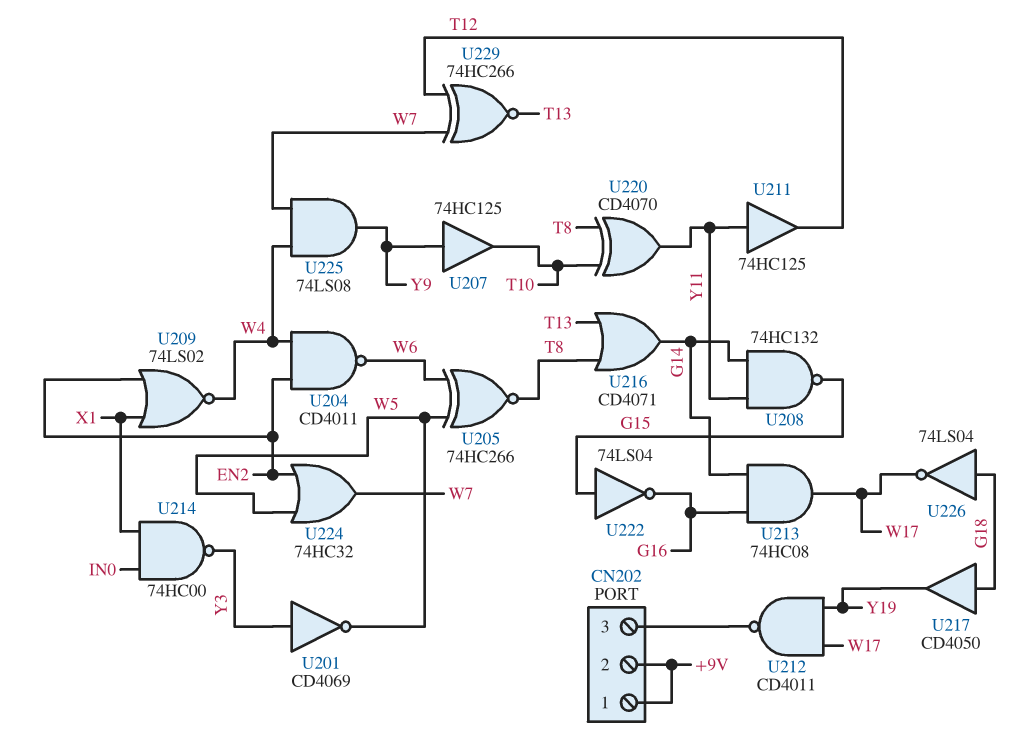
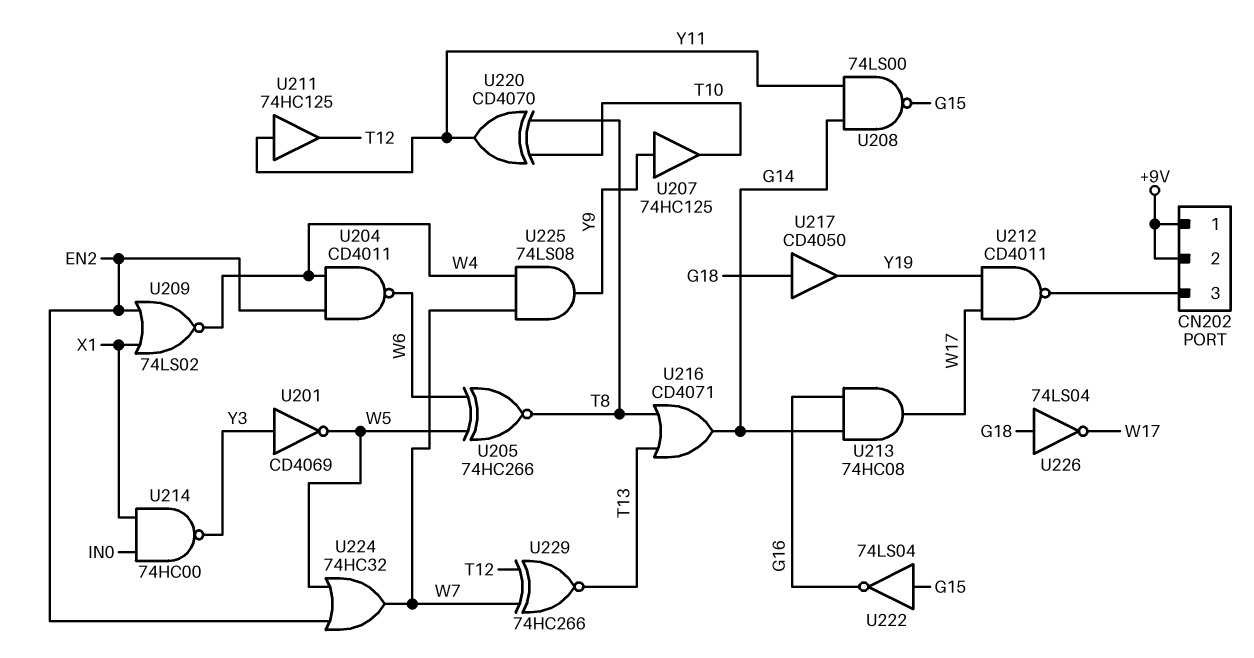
U208: NAND 74HC132 (in G14, in Y11, out G15) -> NAND 74LS00 (in G14, in Y11, out G15)

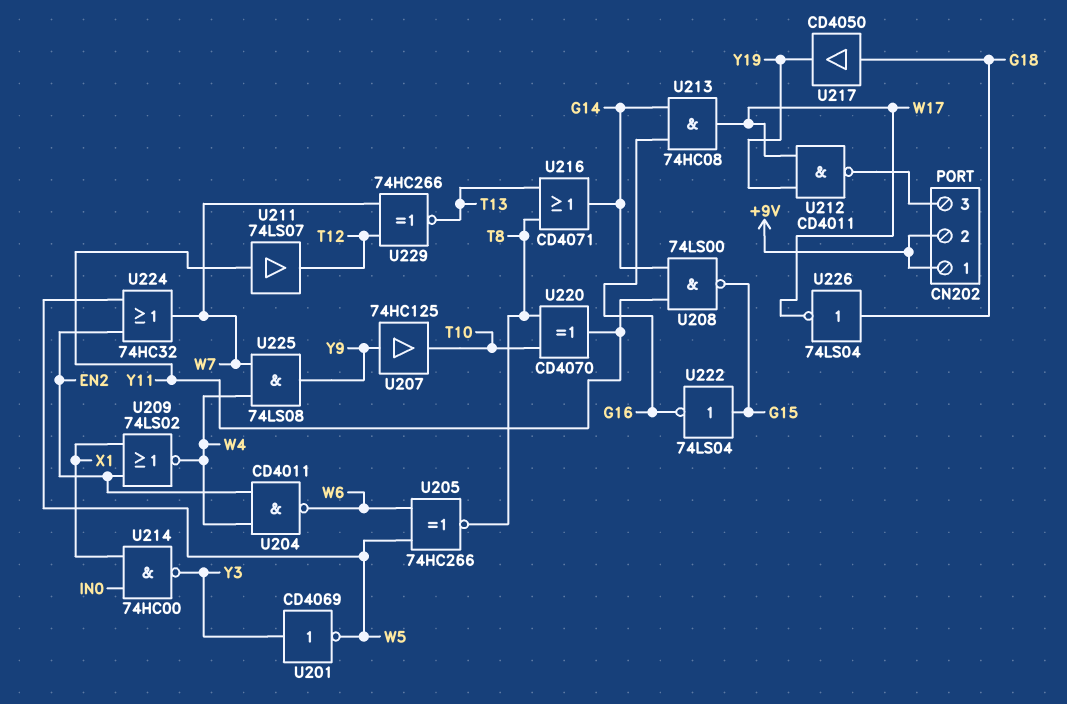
U211: buffer 74HC125 (in Y11, out T12) -> buffer 74LS07 (in Y11, out T12)

